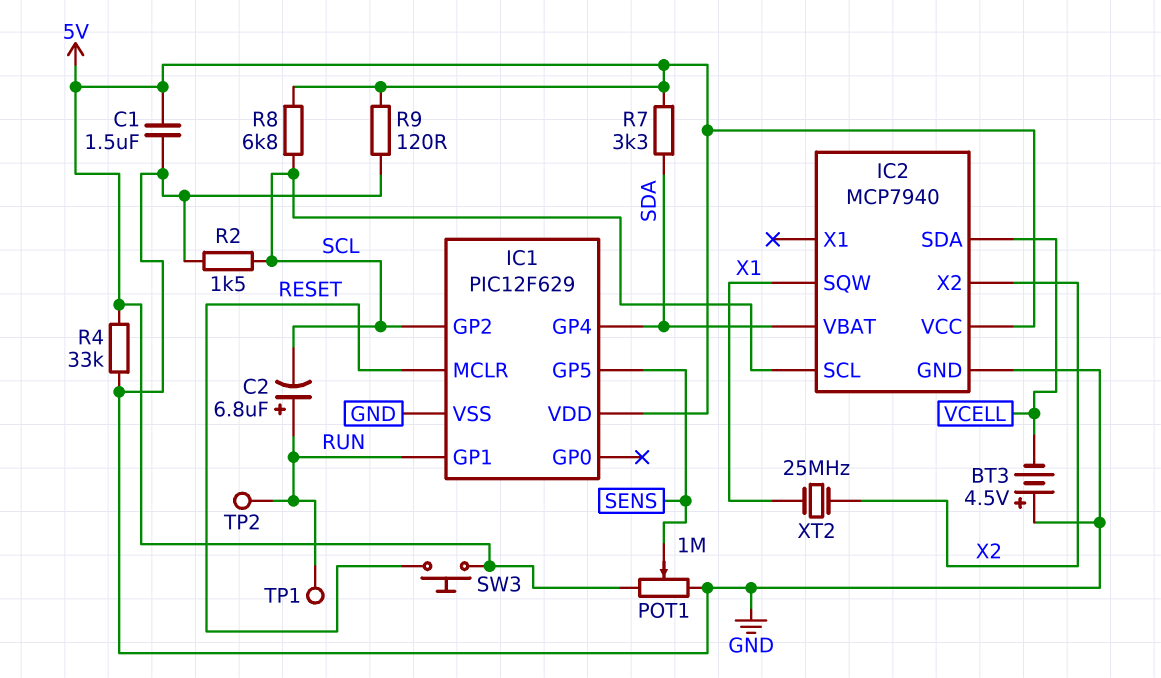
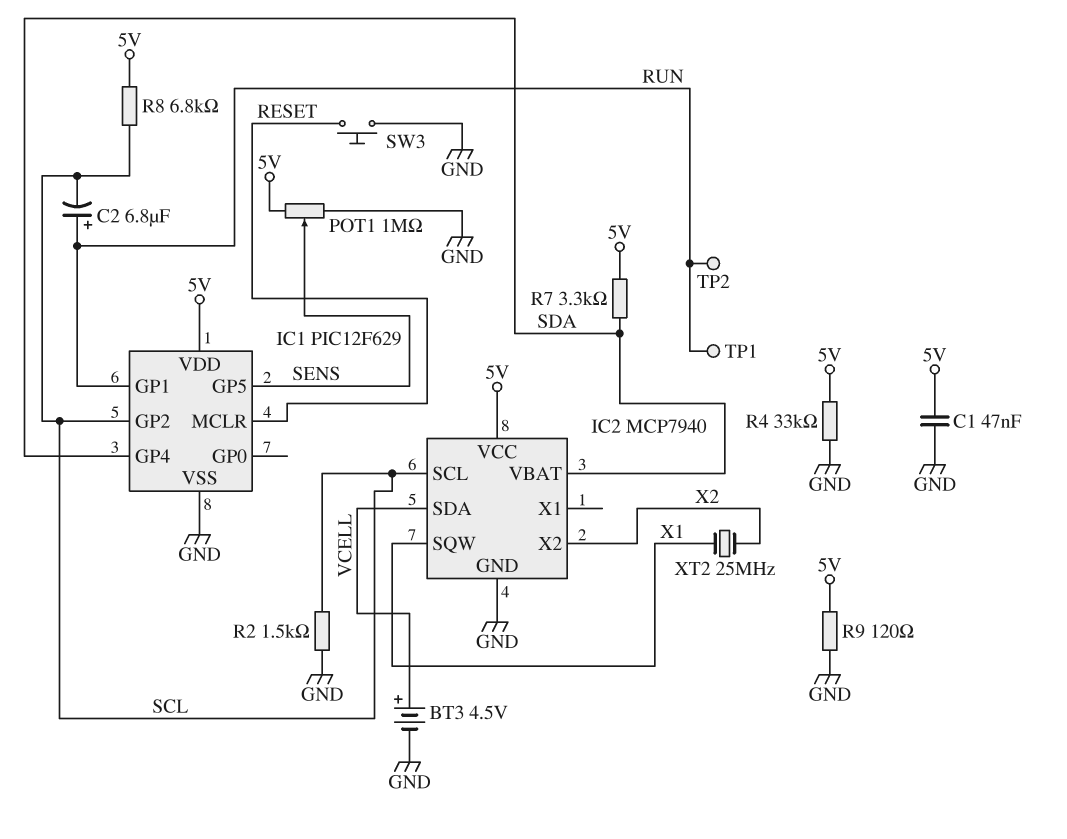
BT3: 4.5V (plus GND, minus VCELL) -> 4.5V (plus VCELL, minus GND)
C1: 1.5uF (5V, GND) -> 47nF (5V, GND)
SW3: button (5V, RESET) -> button (GND, RESET)

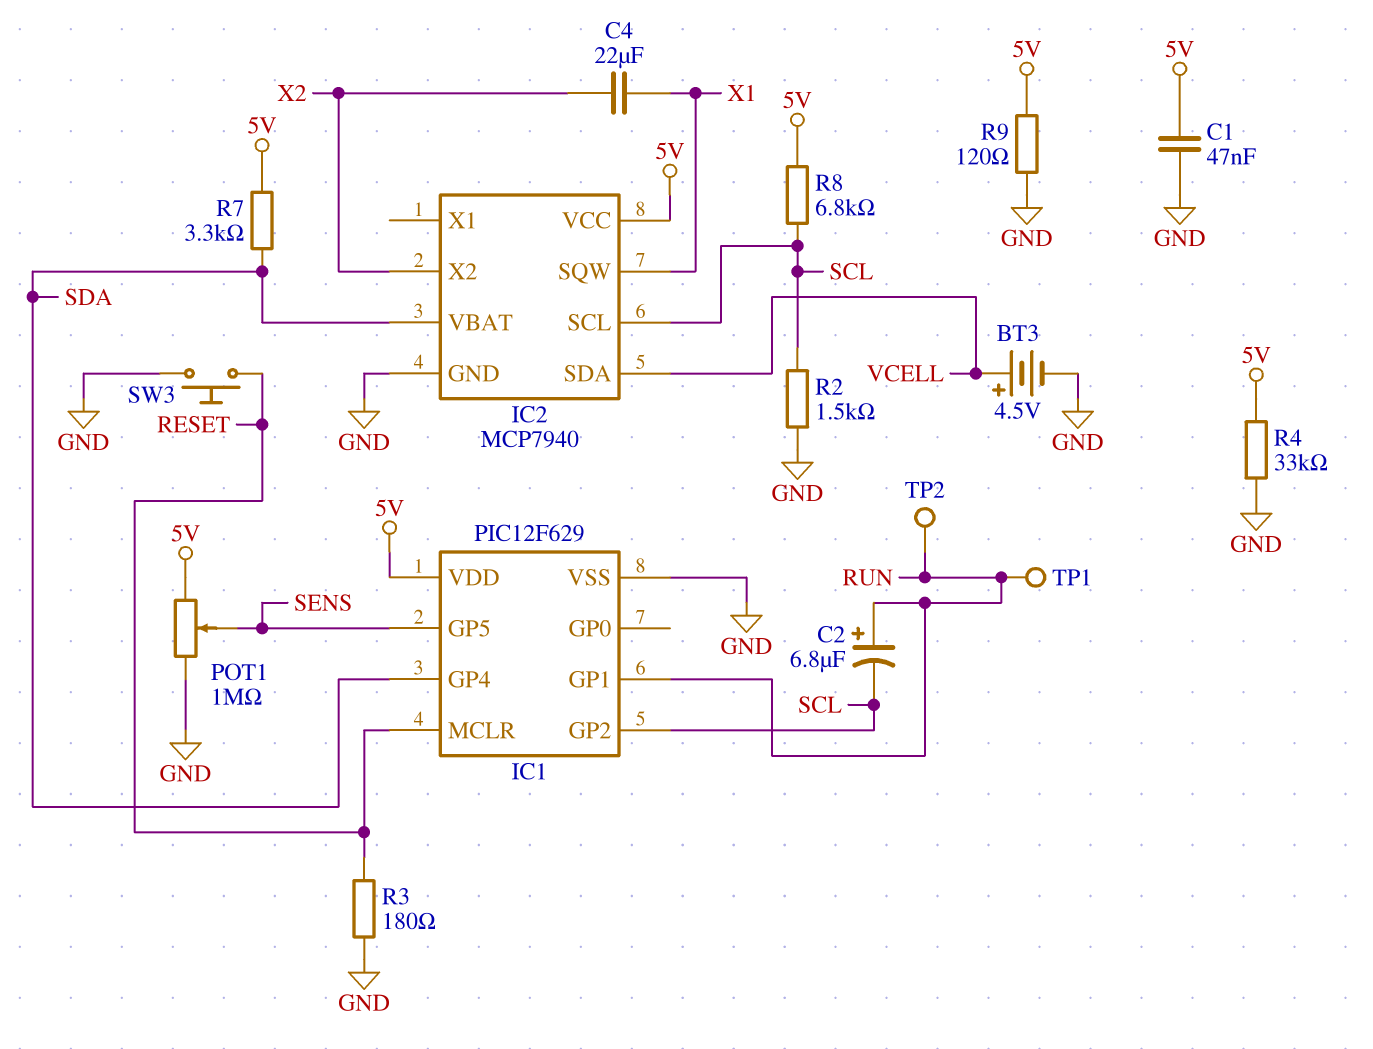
C4: none -> 22uF (X1, X2)
R3: none -> 180 (GND, RESET)
XT2: 25MHz (X1, X2) -> none

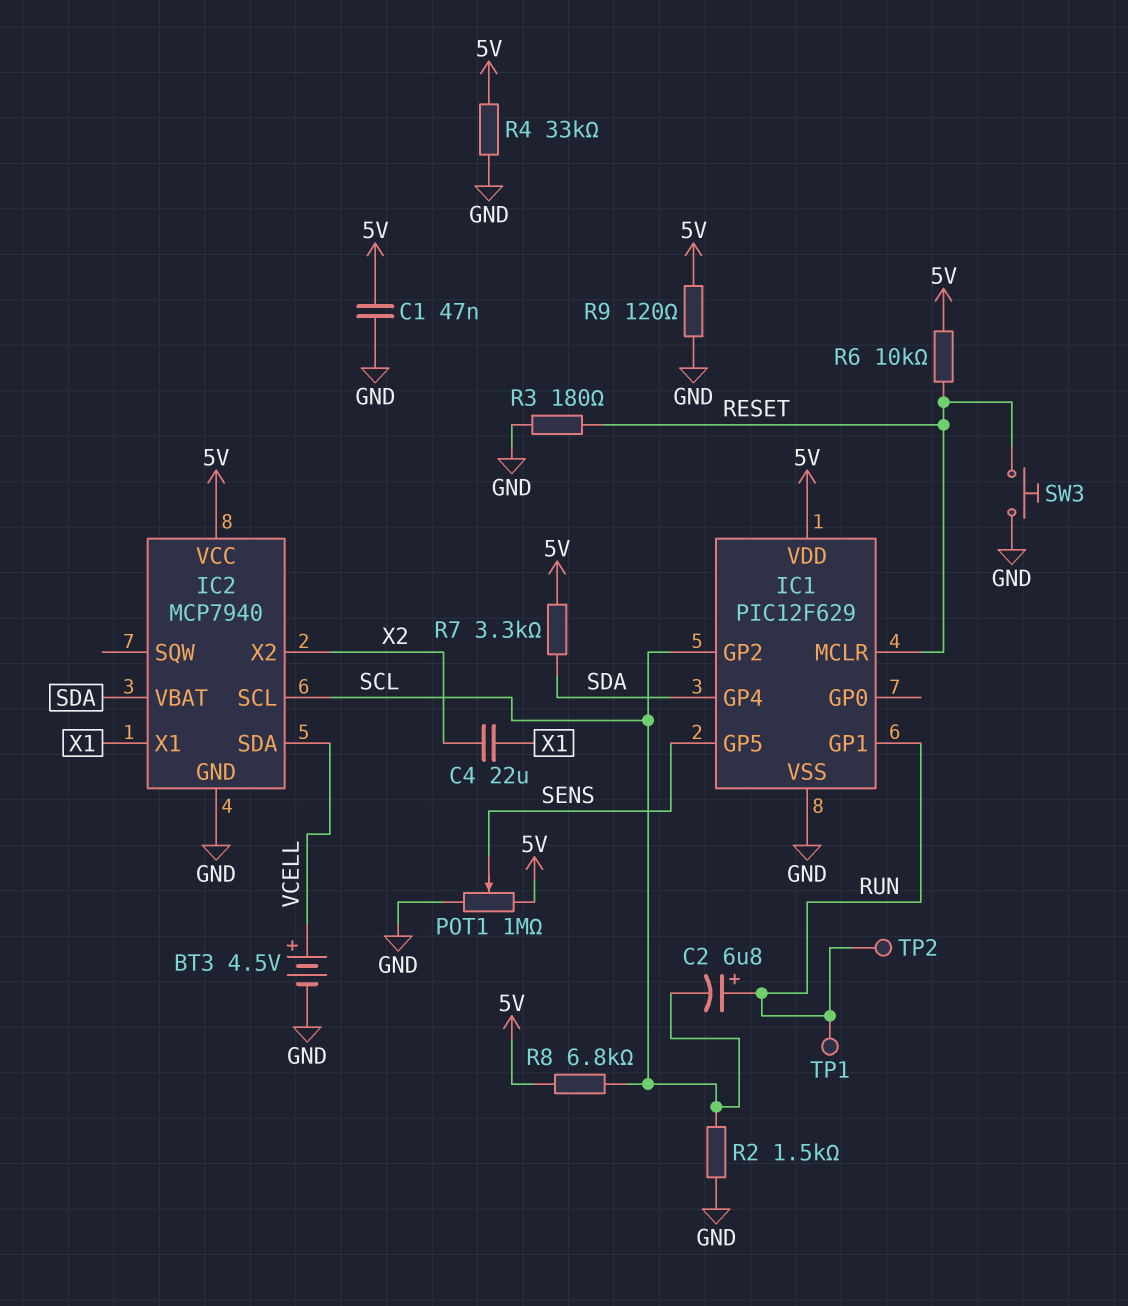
IC2 pin SQW: X1 -> none
IC2 pin X1: none -> X1
R6: none -> 10k (5V, RESET)

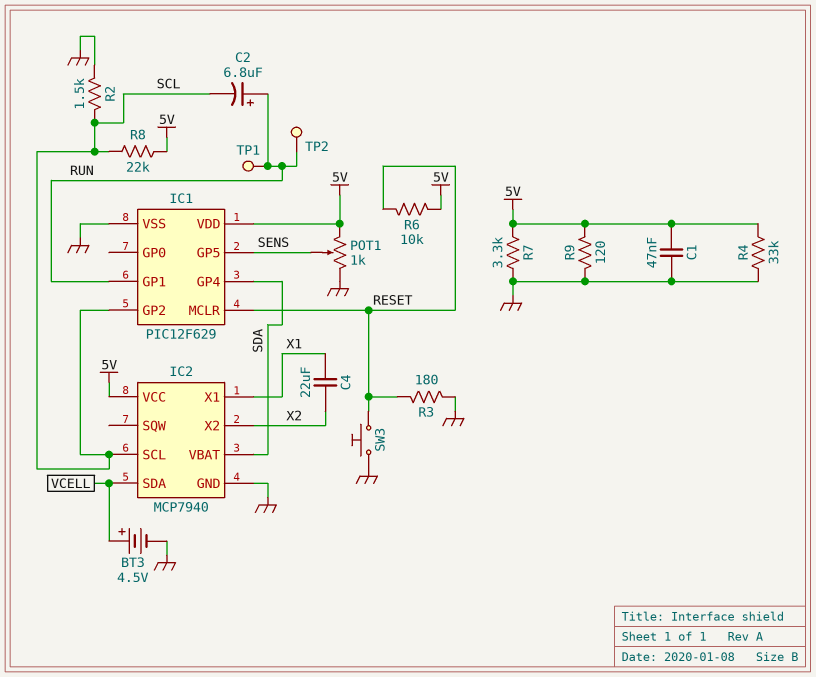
POT1: 1M (5V, GND, wiper SENS) -> 1k (5V, GND, wiper SENS)
R7: 3.3k (5V, SDA) -> 3.3k (5V, GND)
R8: 6.8k (5V, SCL) -> 22k (5V, SCL)

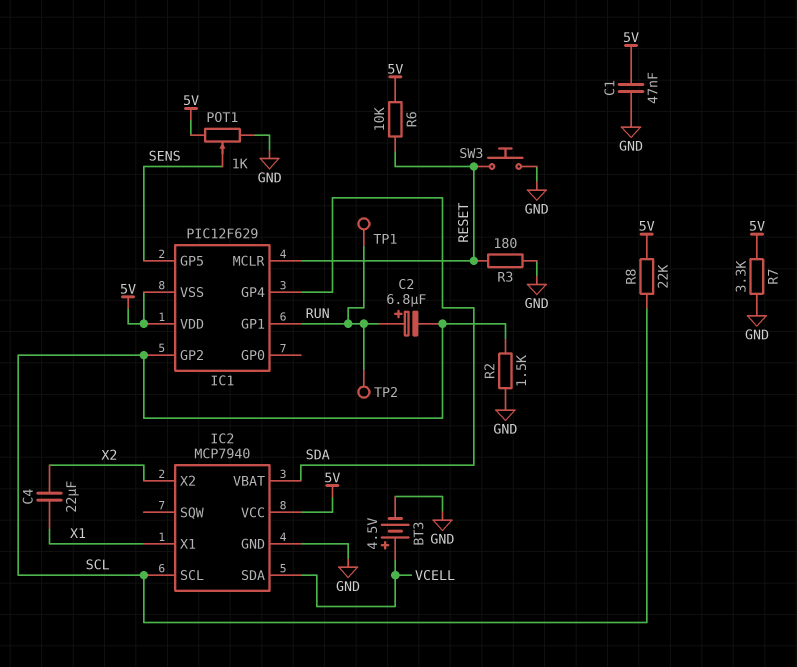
IC1 pin VSS: GND -> 5V
R4: 33k (5V, GND) -> none
R9: 120 (5V, GND) -> none

